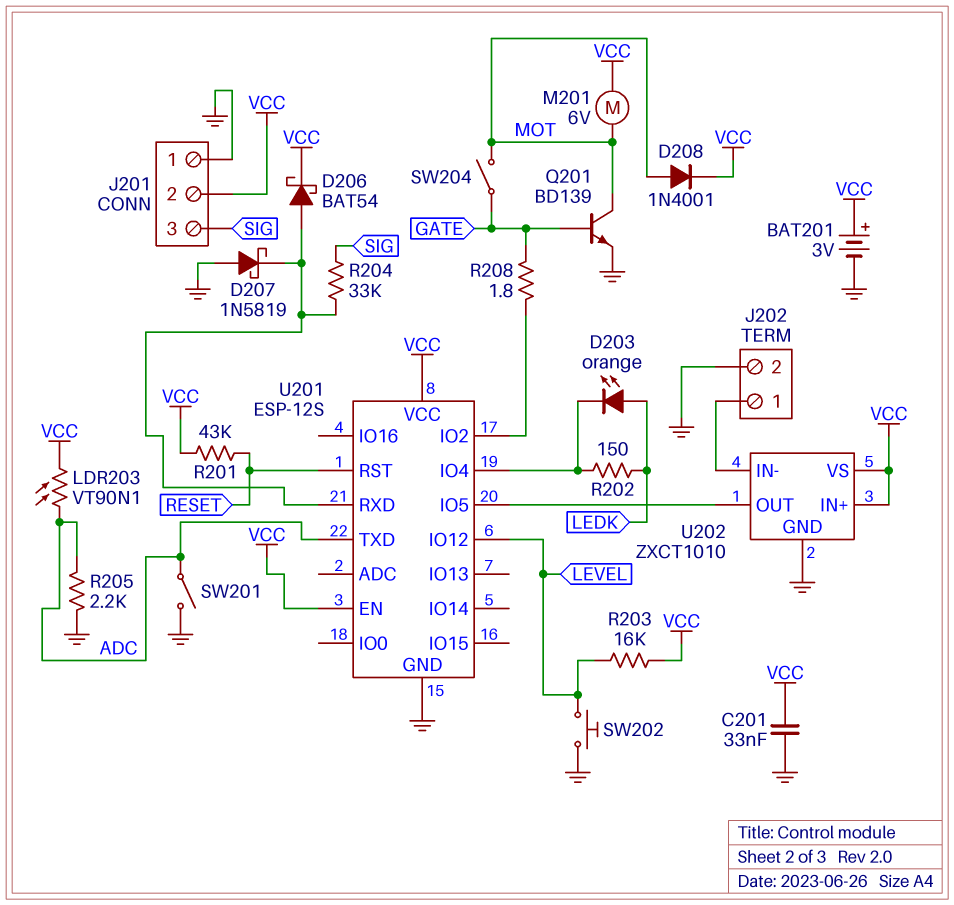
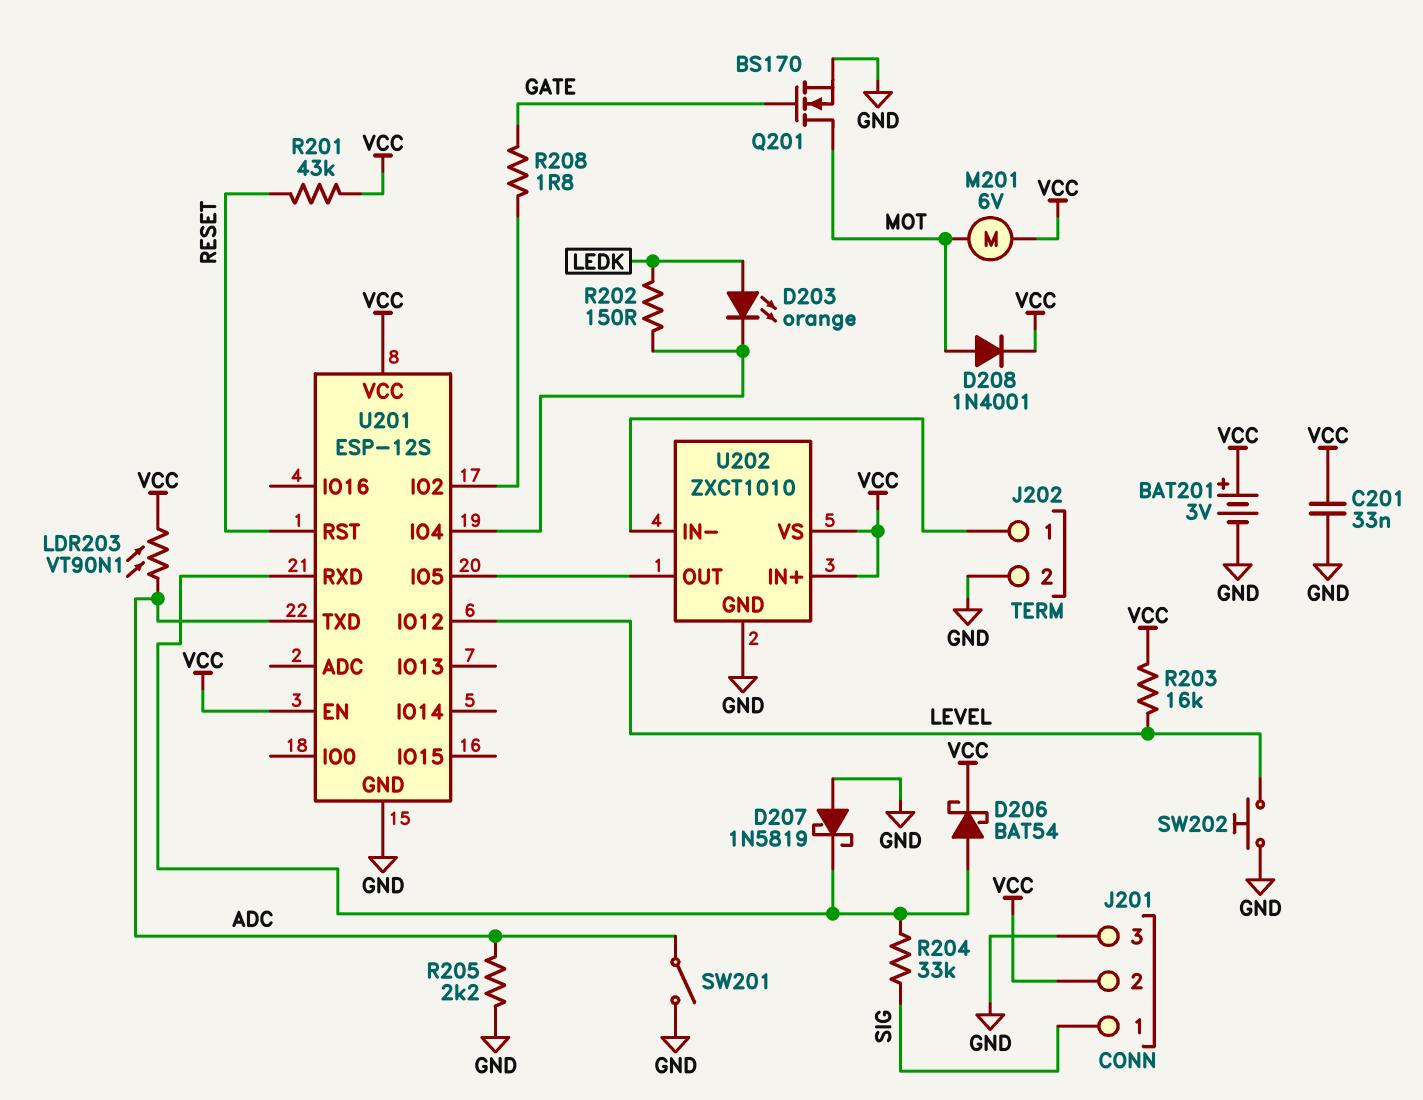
J201 pin 1: GND -> SIG
J201 pin 3: SIG -> GND
Q201: NPN BD139 (B GATE, C MOT, E GND) -> NMOS BS170 (G GATE, D MOT, S GND)
SW204: switch (GATE, MOT) -> none

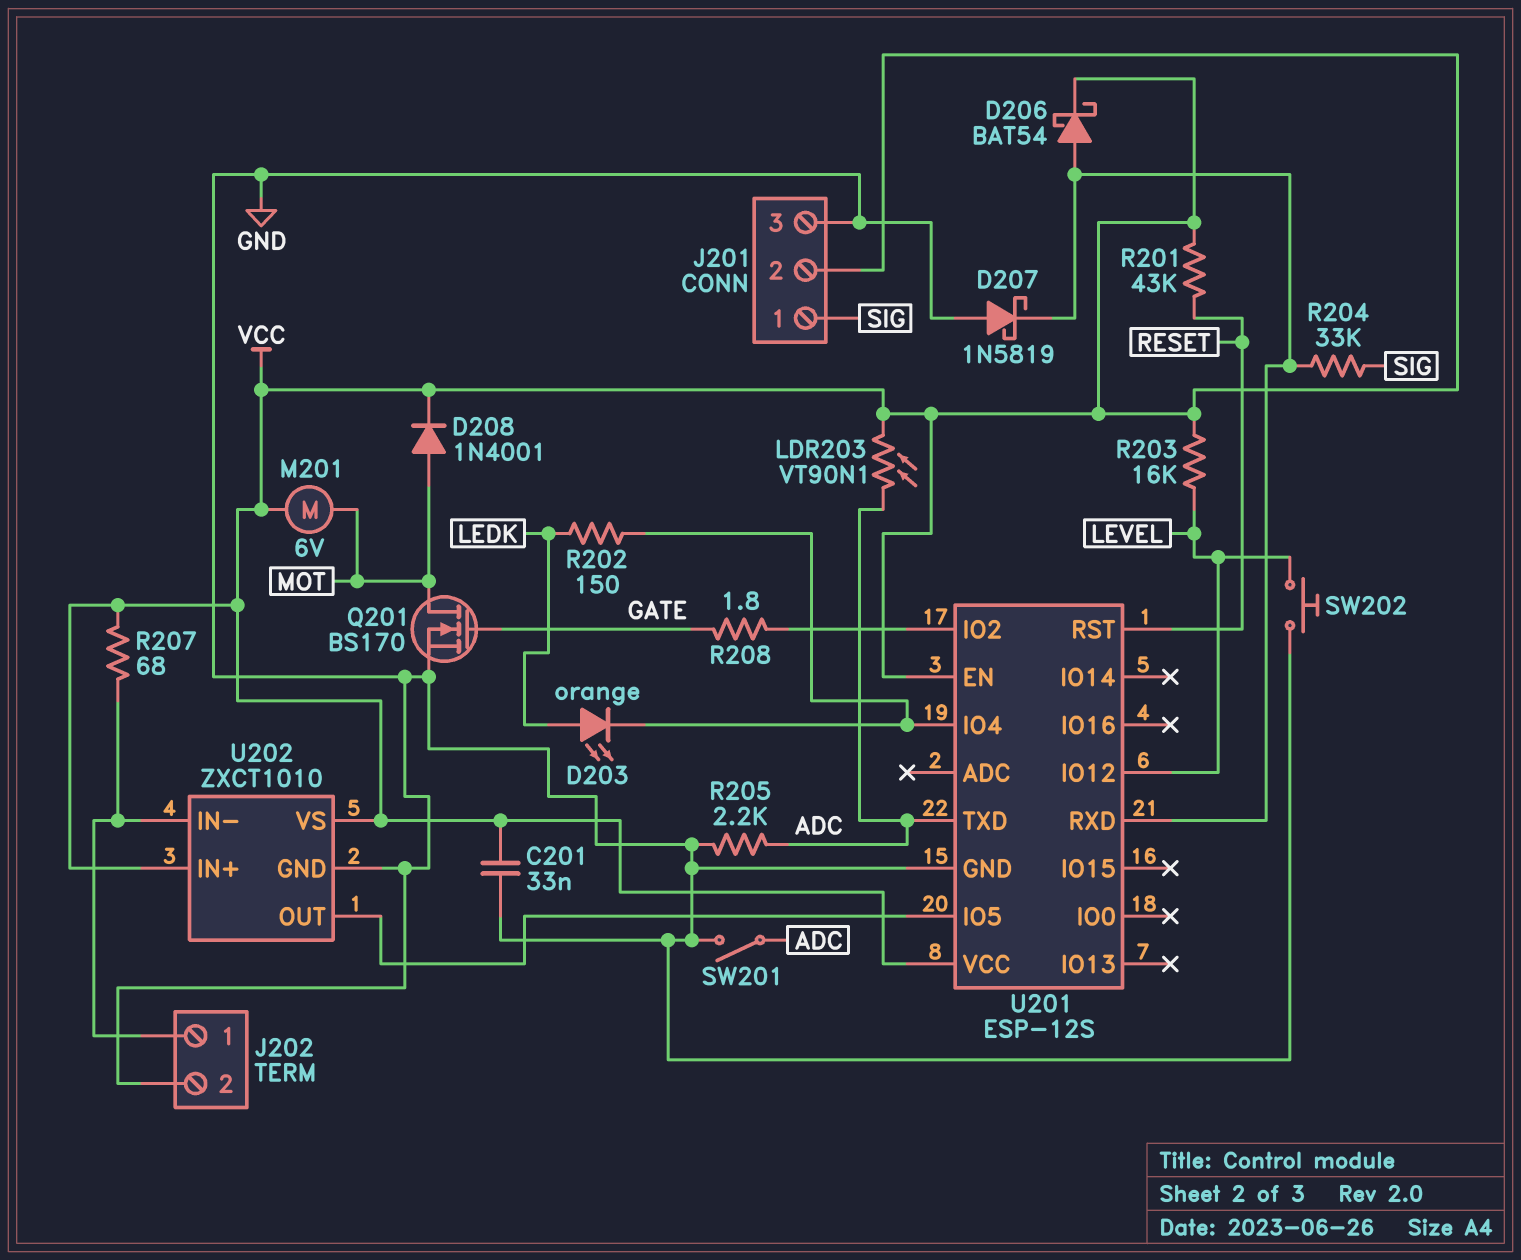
BAT201: 3V (plus VCC, minus GND) -> none
R207: none -> 68 (J202/1, VCC)

